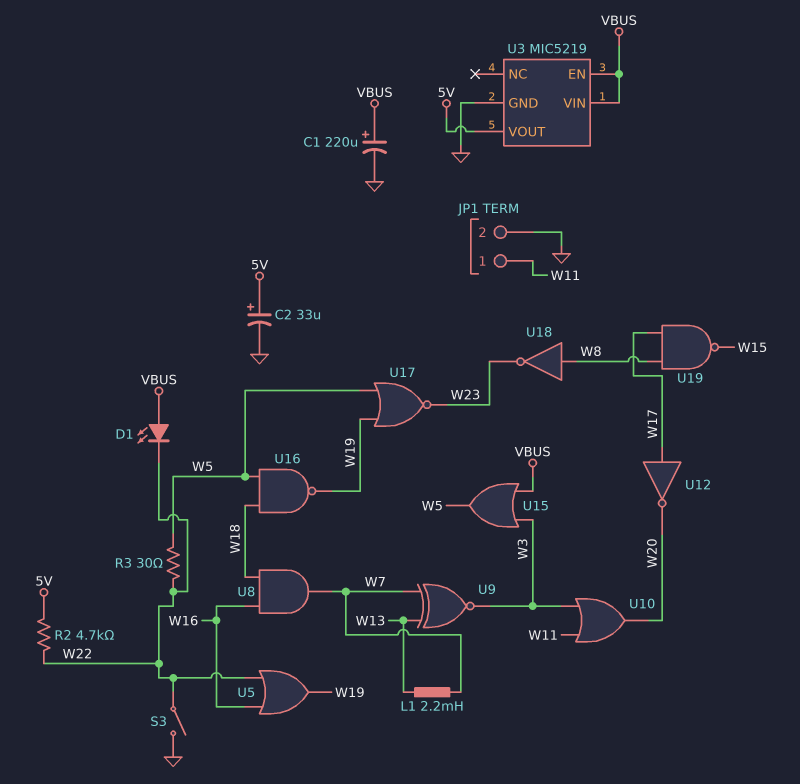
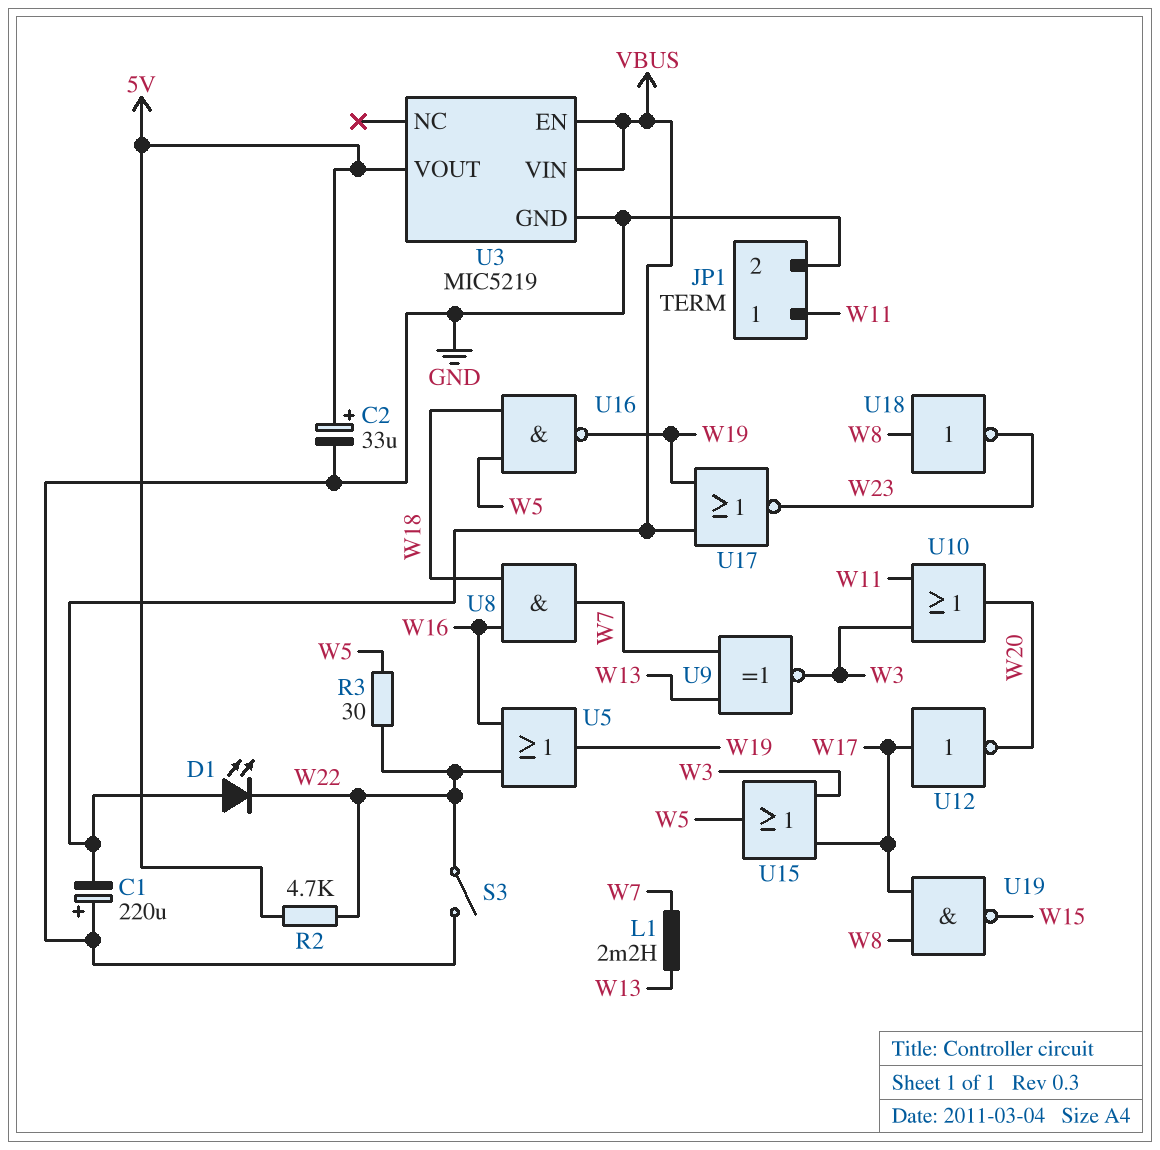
C1: 220uF (plus VBUS, minus GND) -> 220uF (plus GND, minus VBUS)
U15: OR (in VBUS, in W3, out W5) -> OR (in W3, in W17, out W5)
U17: NOR (in W5, in W19, out W23) -> NOR (in VBUS, in W19, out W23)

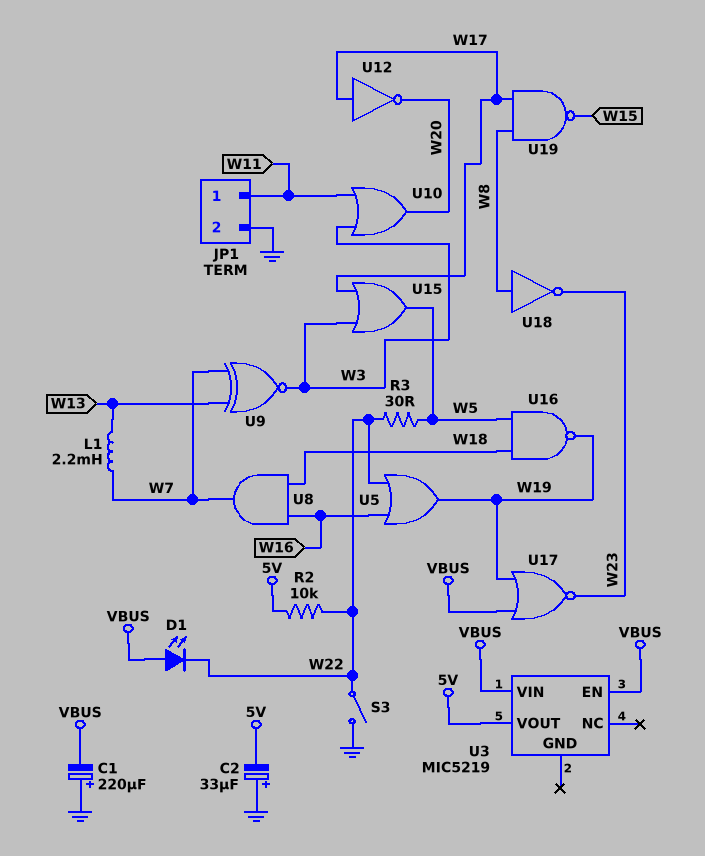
C2: 33uF (plus 5V, minus GND) -> 33uF (plus GND, minus 5V)
R2: 4.7k (5V, W22) -> 10k (5V, W22)
U3 pin GND: GND -> none

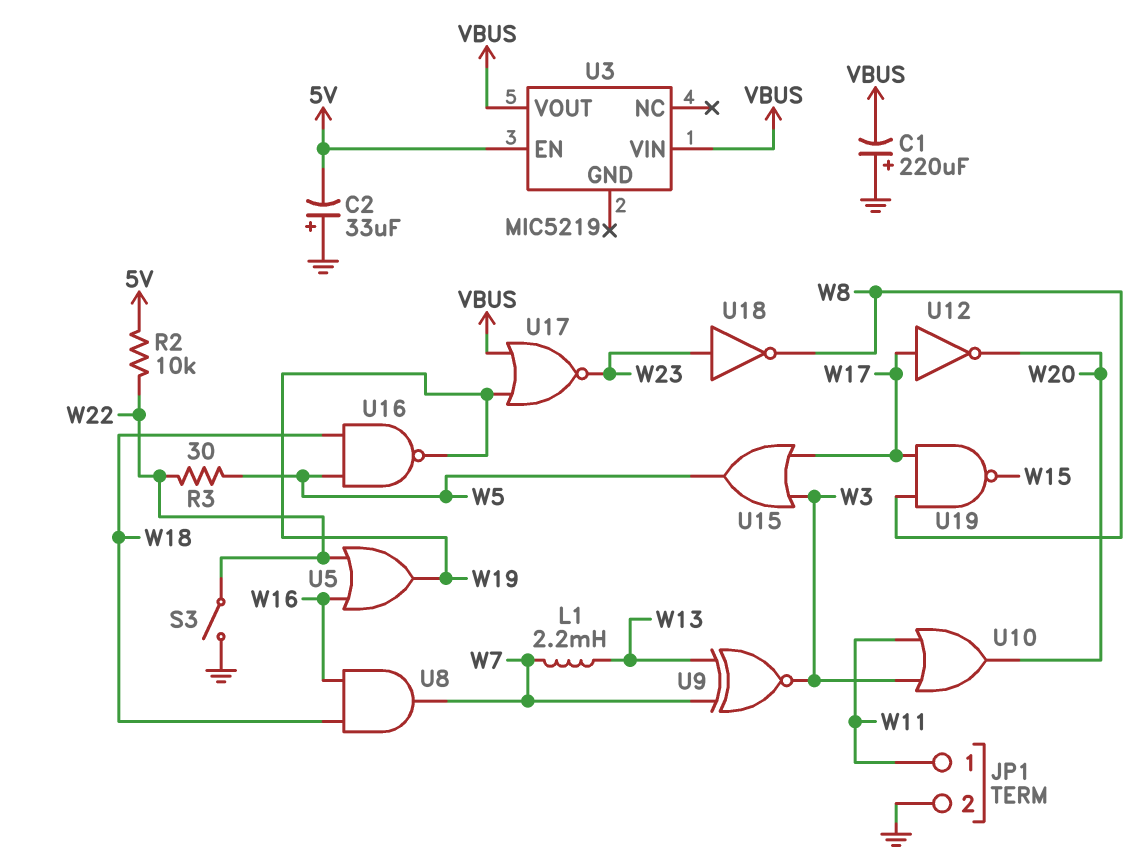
D1: LED (A VBUS, K W22) -> none
U3 pin EN: VBUS -> 5V
U3 pin VOUT: 5V -> VBUS
U18: NOT (in W8, out W23) -> NOT (in W23, out W8)

